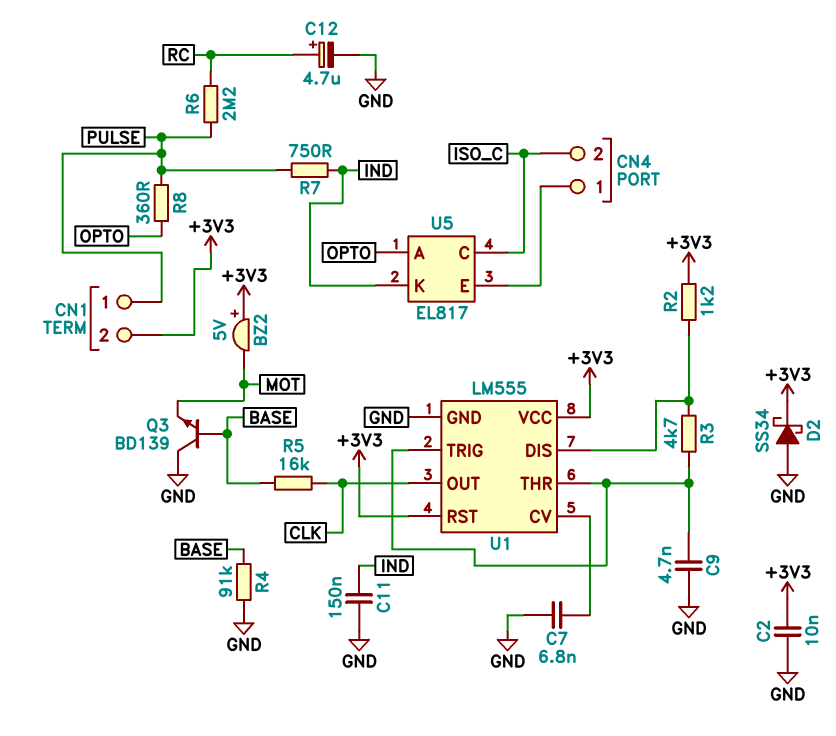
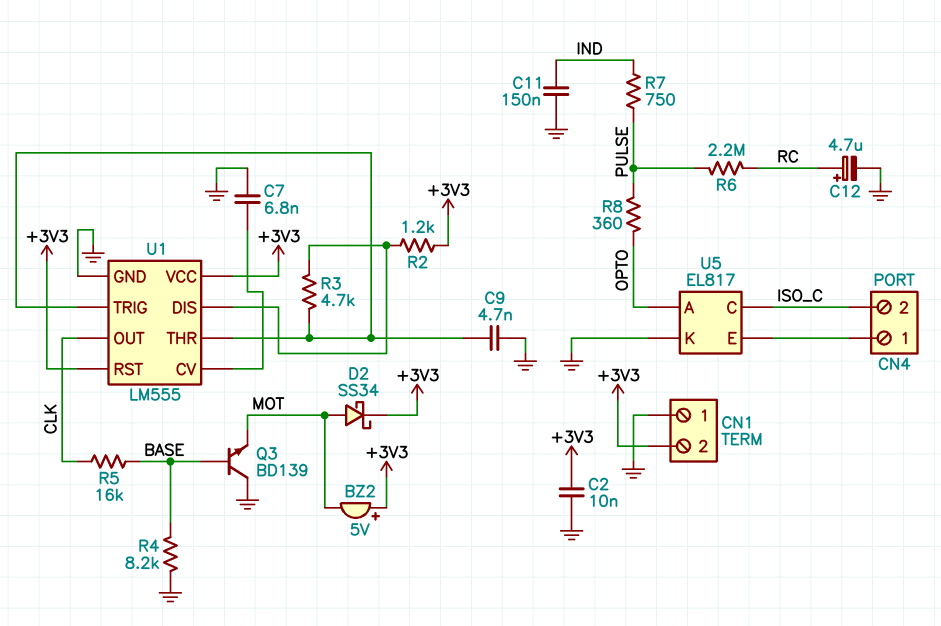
CN1 pin 1: PULSE -> GND
D2: schottky SS34 (A GND, K +3V3) -> schottky SS34 (A MOT, K +3V3)
R4: 91k (BASE, GND) -> 8.2k (BASE, GND)
U5 pin K: IND -> GND

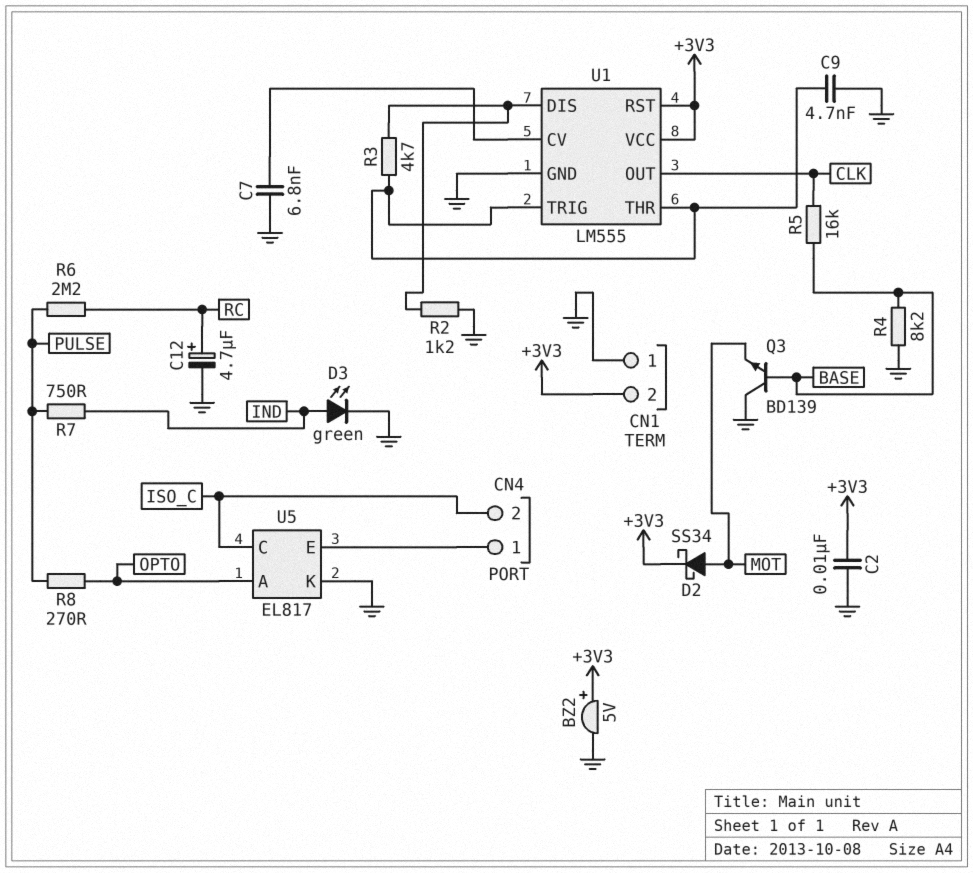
BZ2: buzzer 5V (plus +3V3, minus MOT) -> buzzer 5V (plus +3V3, minus GND)
C11: 150nF (GND, IND) -> none
D3: none -> LED green (A IND, K GND)
R2: 1.2k (+3V3, U1/DIS) -> 1.2k (GND, U1/DIS)
R8: 360 (OPTO, PULSE) -> 270 (OPTO, PULSE)

